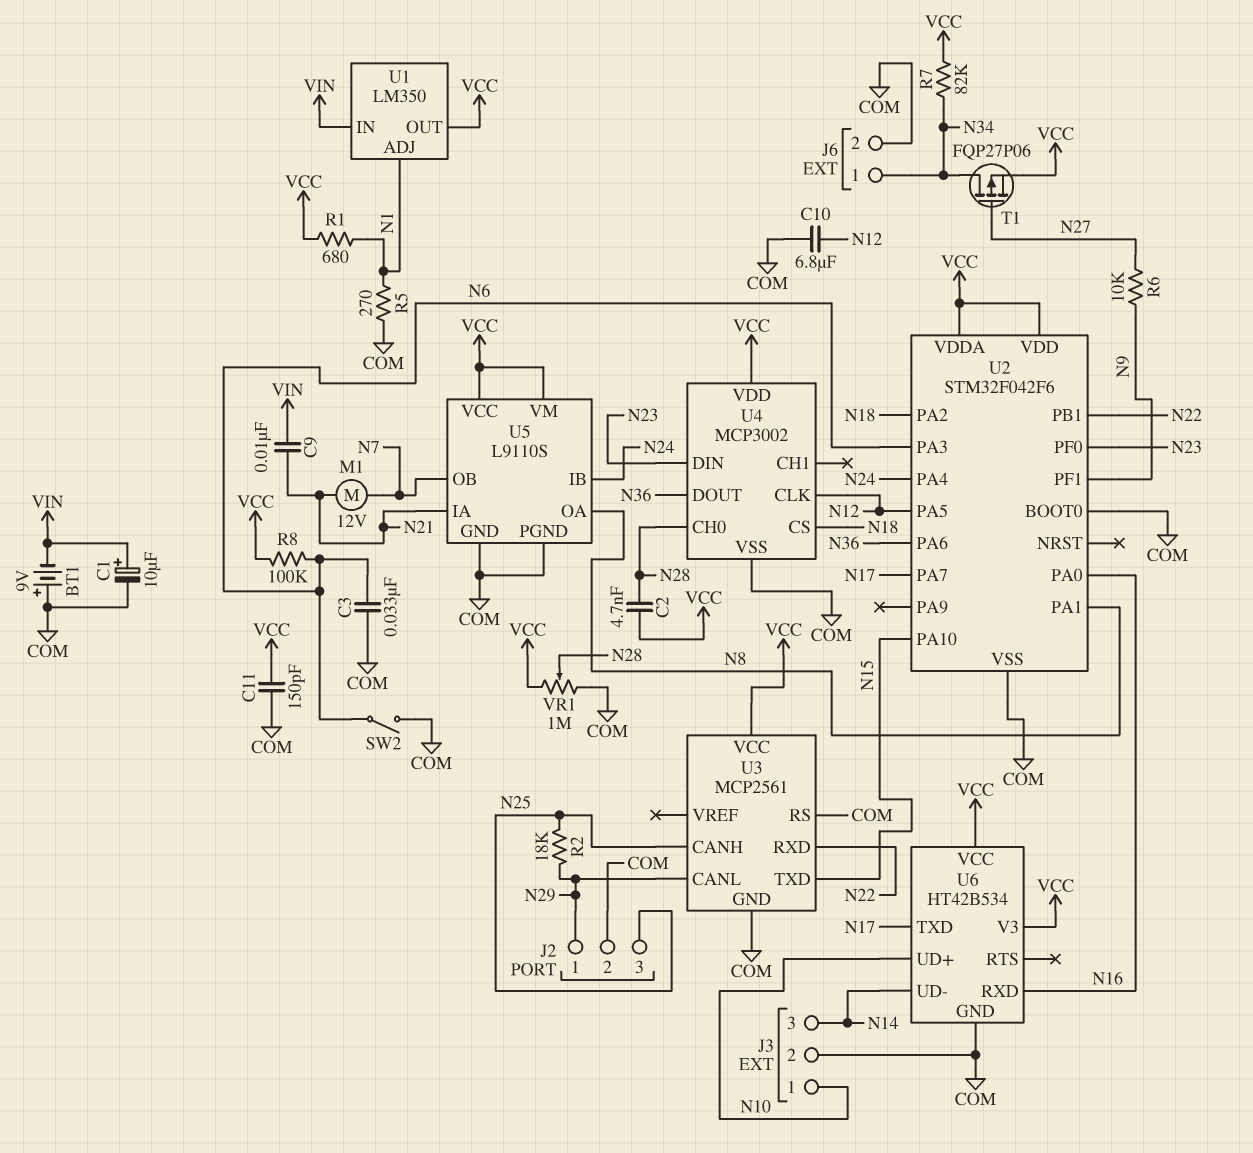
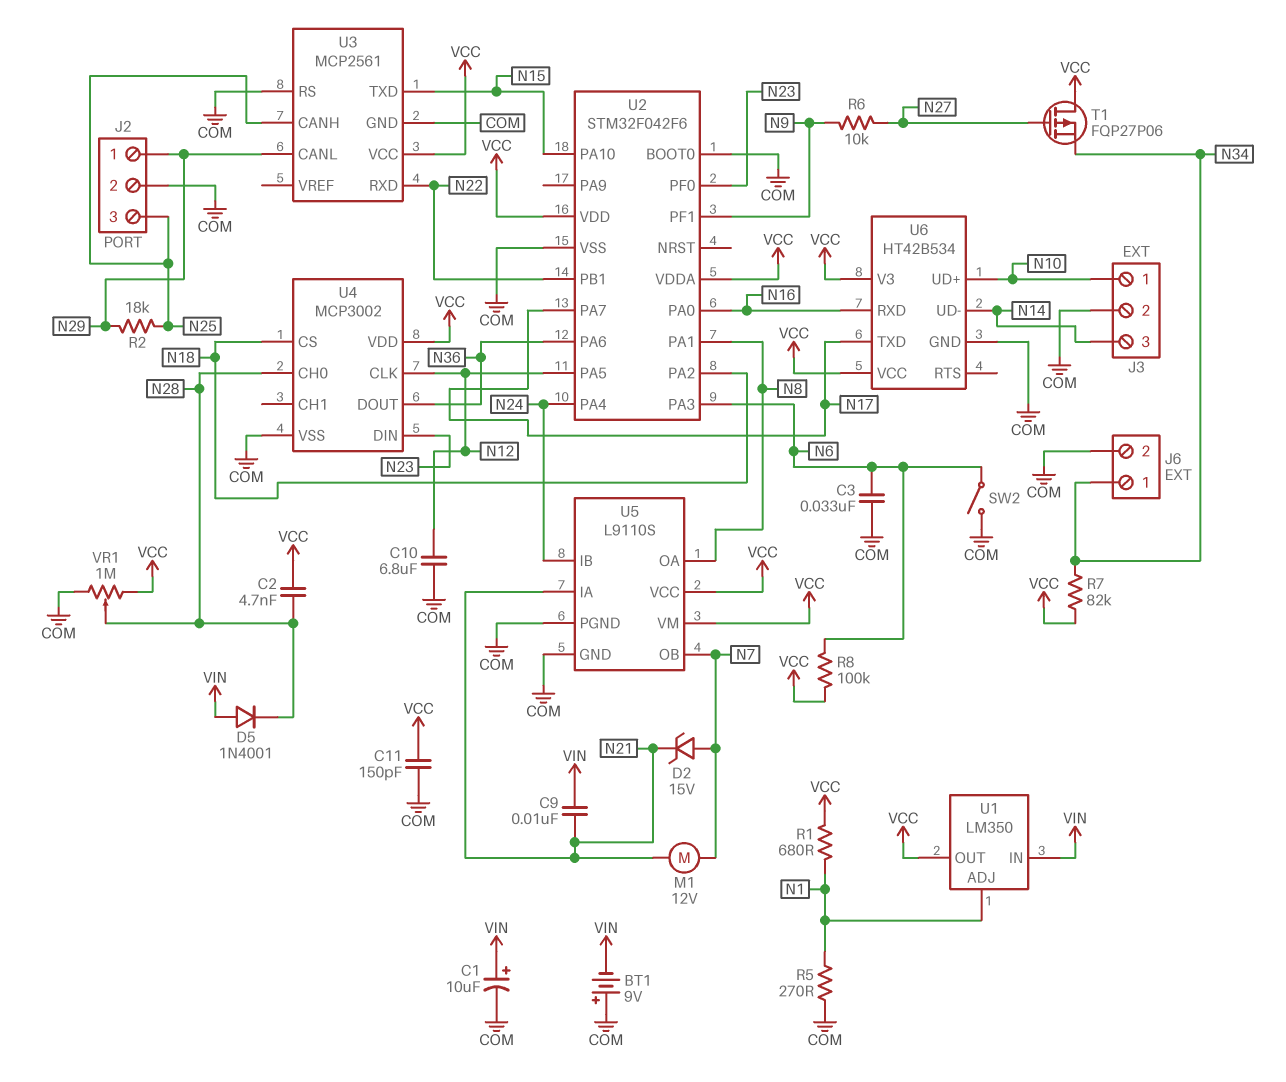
D2: none -> zener 15V (A N7, K N21)
D5: none -> diode 1N4001 (A VIN, K N28)
T1: PMOS FQP27P06 (G N27, D N34, S VCC) -> PMOS FQP27P06 (G N27, D VCC, S N34)

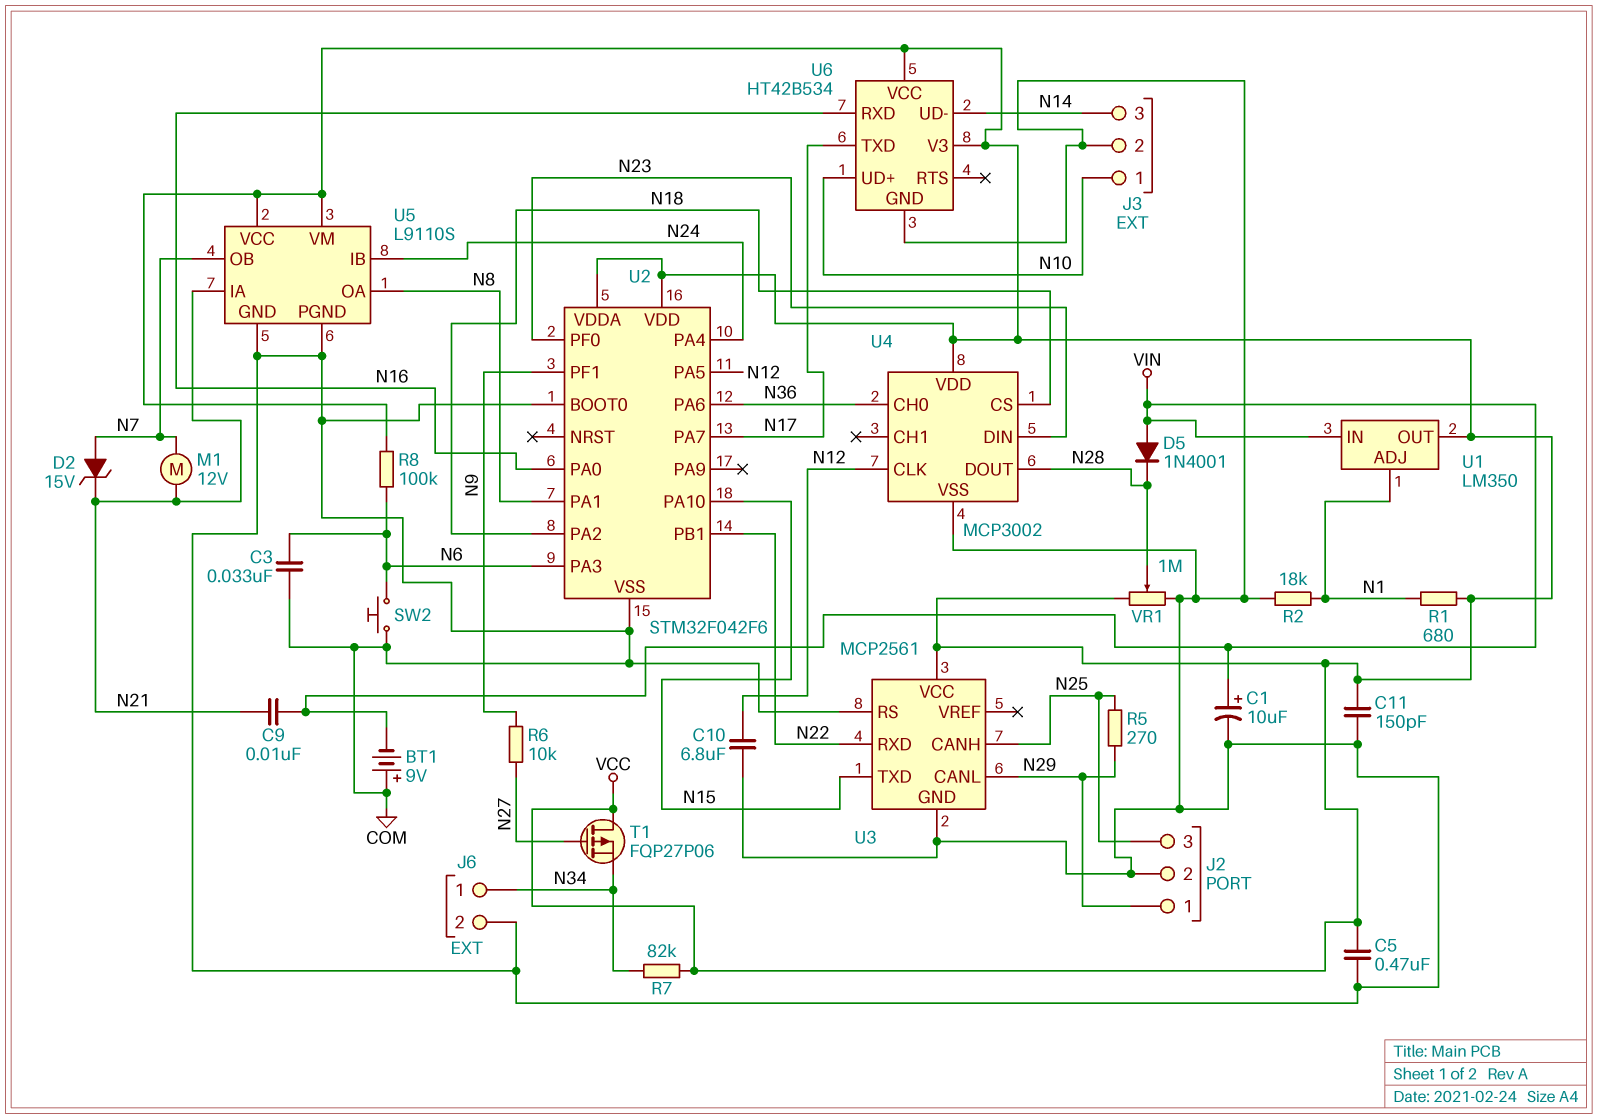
C2: 4.7nF (N28, VCC) -> none
C5: none -> 470nF (COM, VCC)
R2: 18k (N25, N29) -> 18k (COM, N1)
R5: 270 (COM, N1) -> 270 (N25, N29)
SW2: switch (COM, N6) -> button (COM, N6)
U4 pin CH0: N28 -> N36
U4 pin DOUT: N36 -> N28

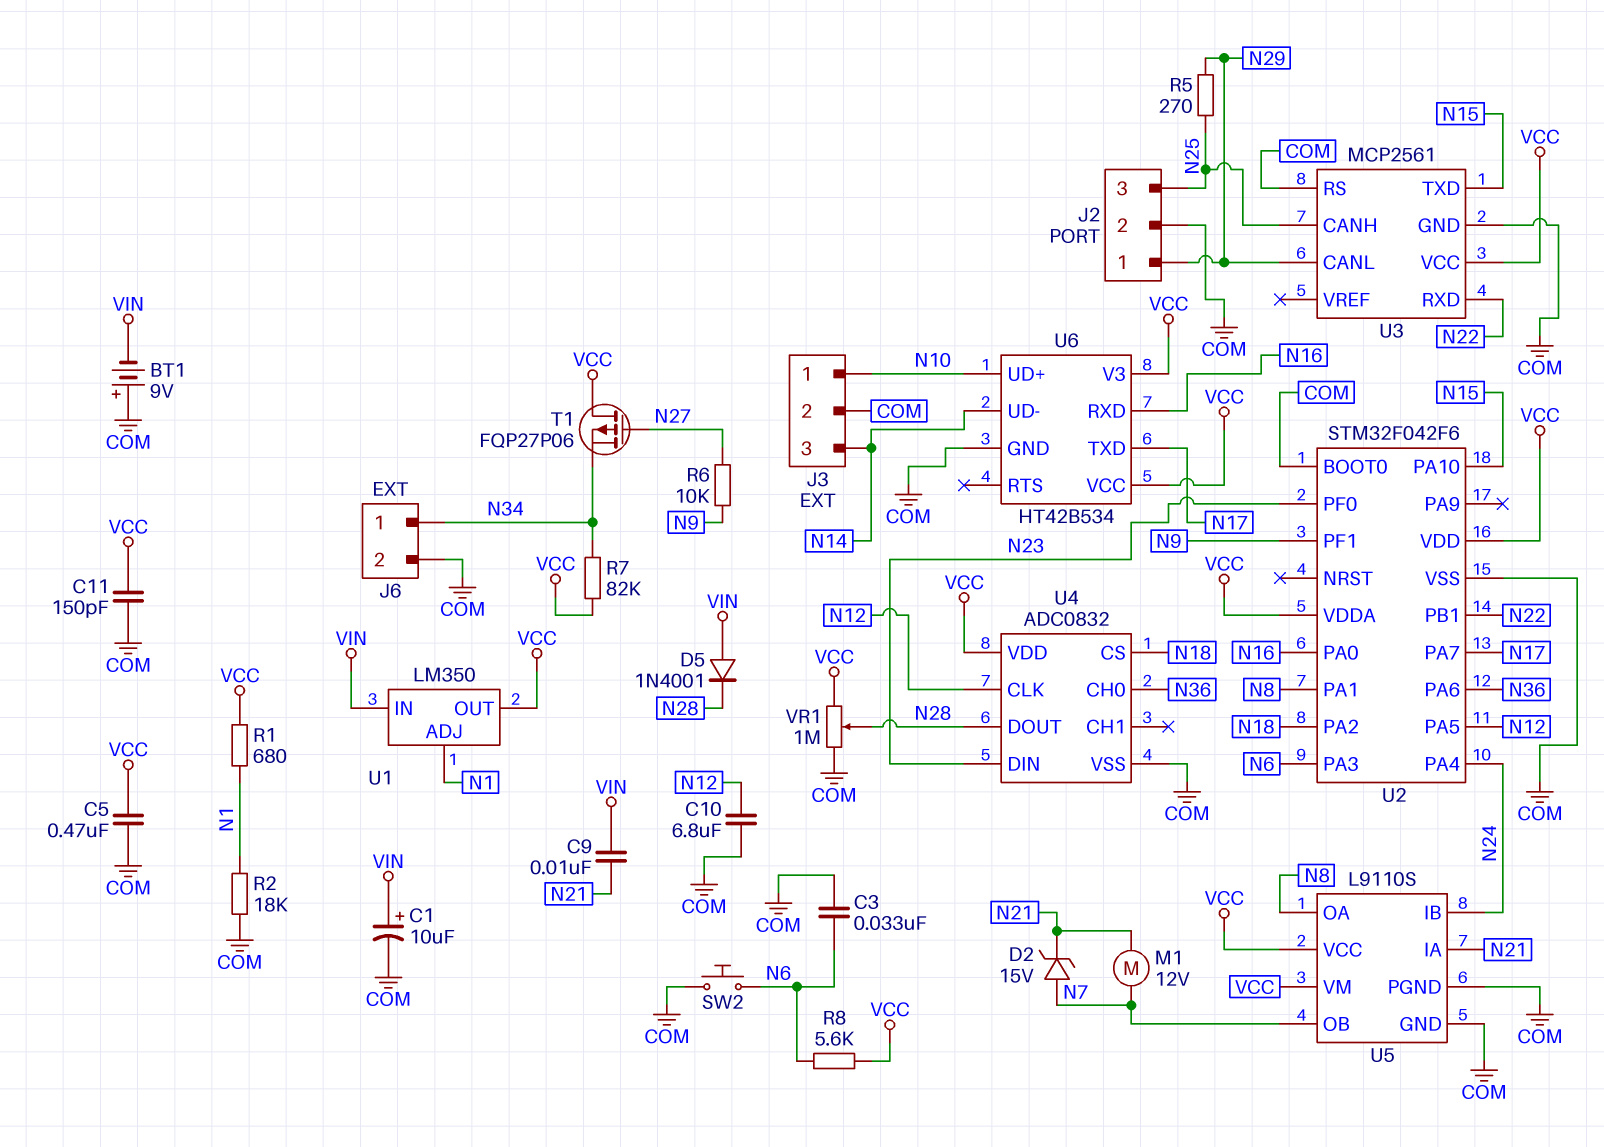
R8: 100k (N6, VCC) -> 5.6k (N6, VCC)
U4: MCP3002 -> ADC0832

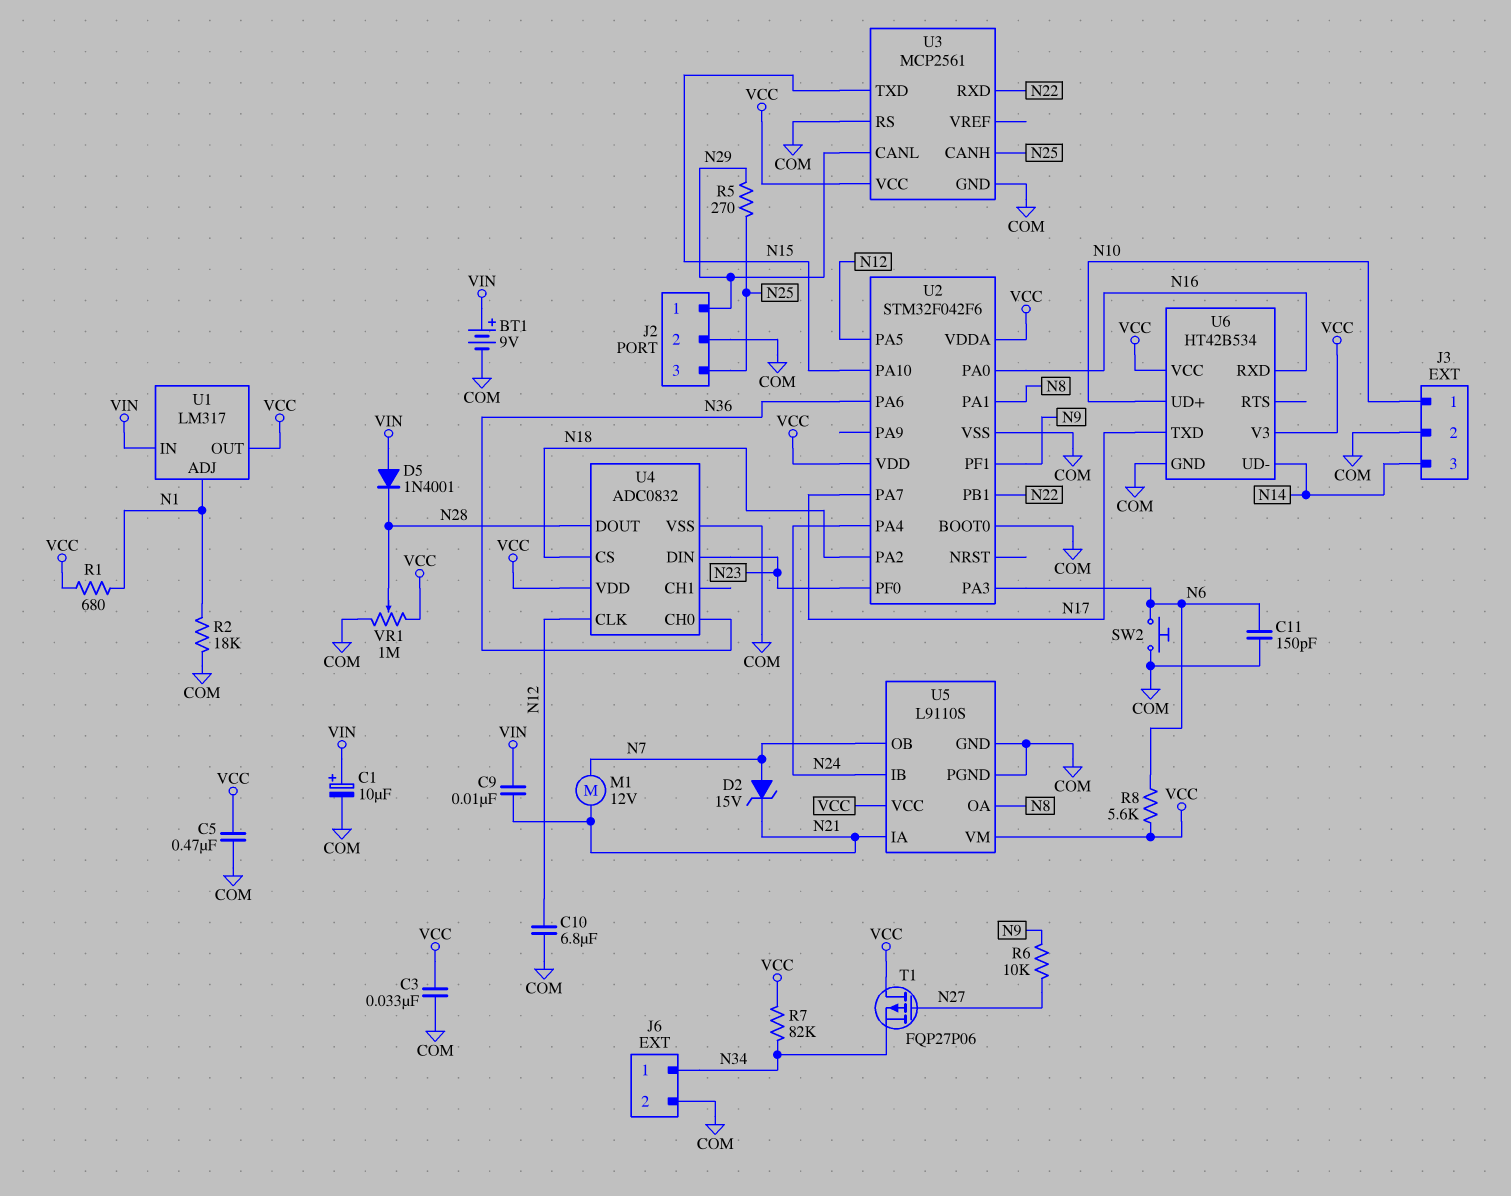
BT1: 9V (plus COM, minus VIN) -> 9V (plus VIN, minus COM)
C3: 33nF (COM, N6) -> 33nF (COM, VCC)
C11: 150pF (COM, VCC) -> 150pF (COM, N6)
U1: LM350 -> LM317

